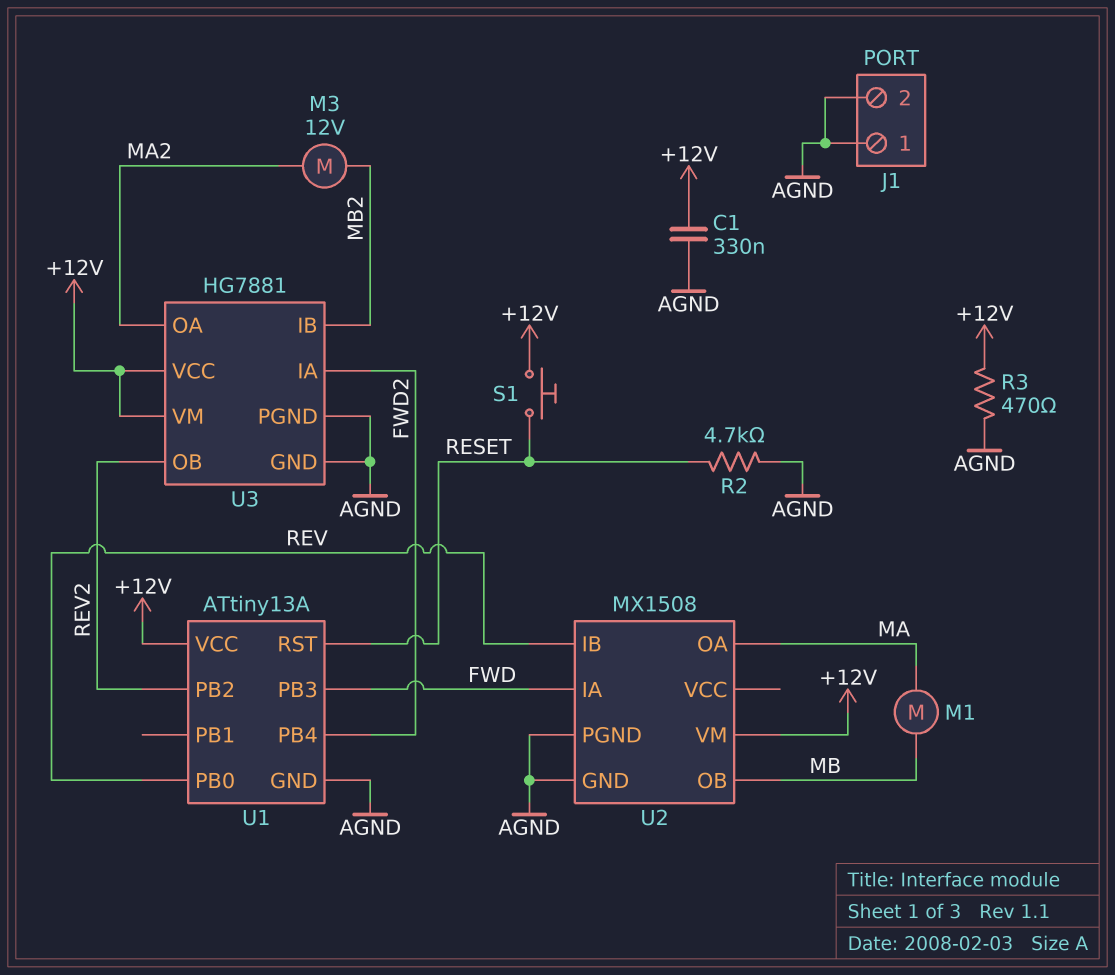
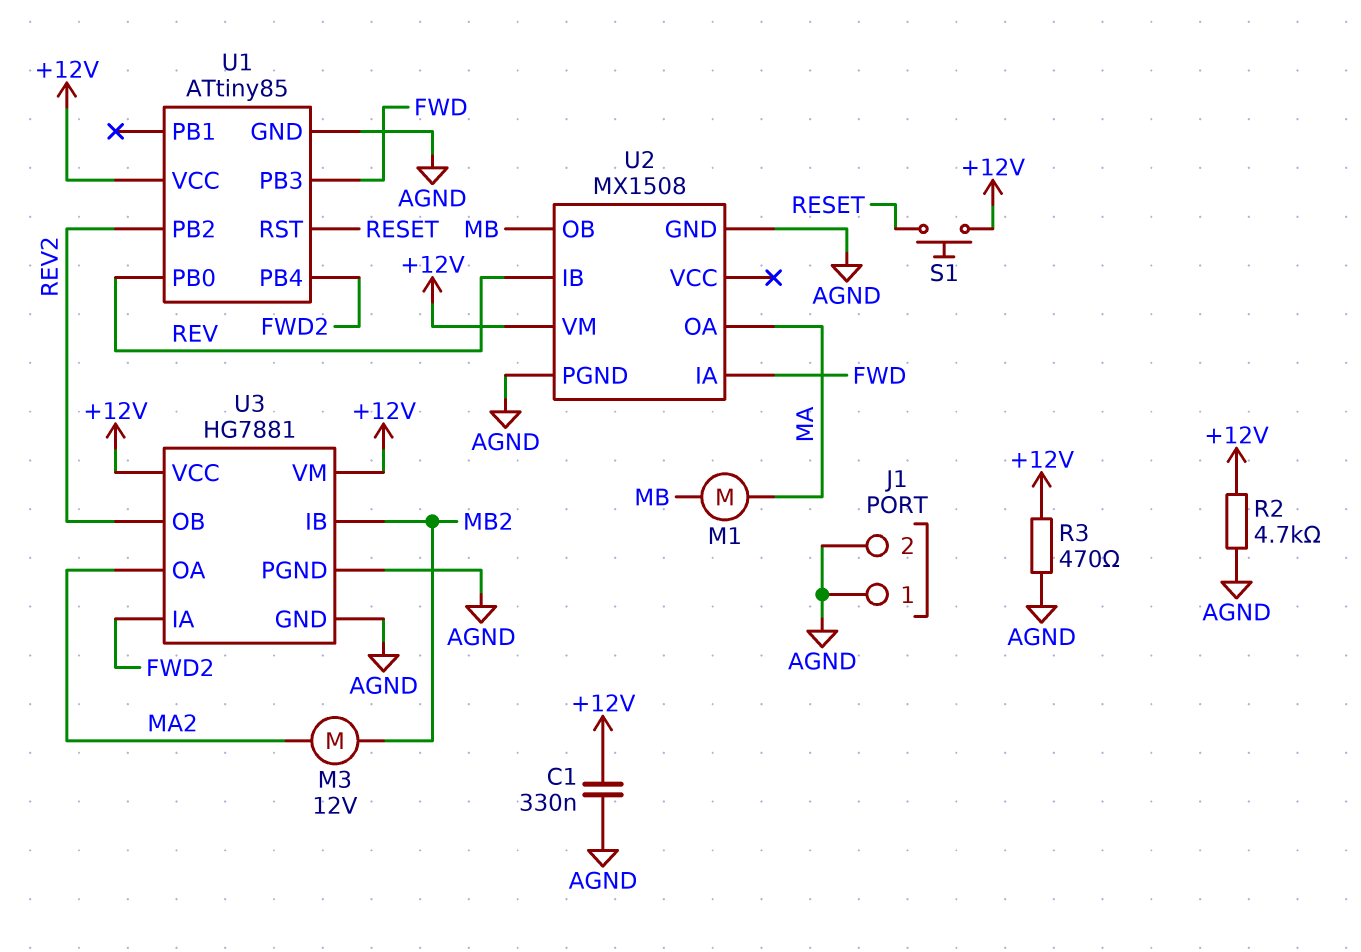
R2: 4.7k (AGND, RESET) -> 4.7k (+12V, AGND)
U1: ATtiny13A -> ATtiny85

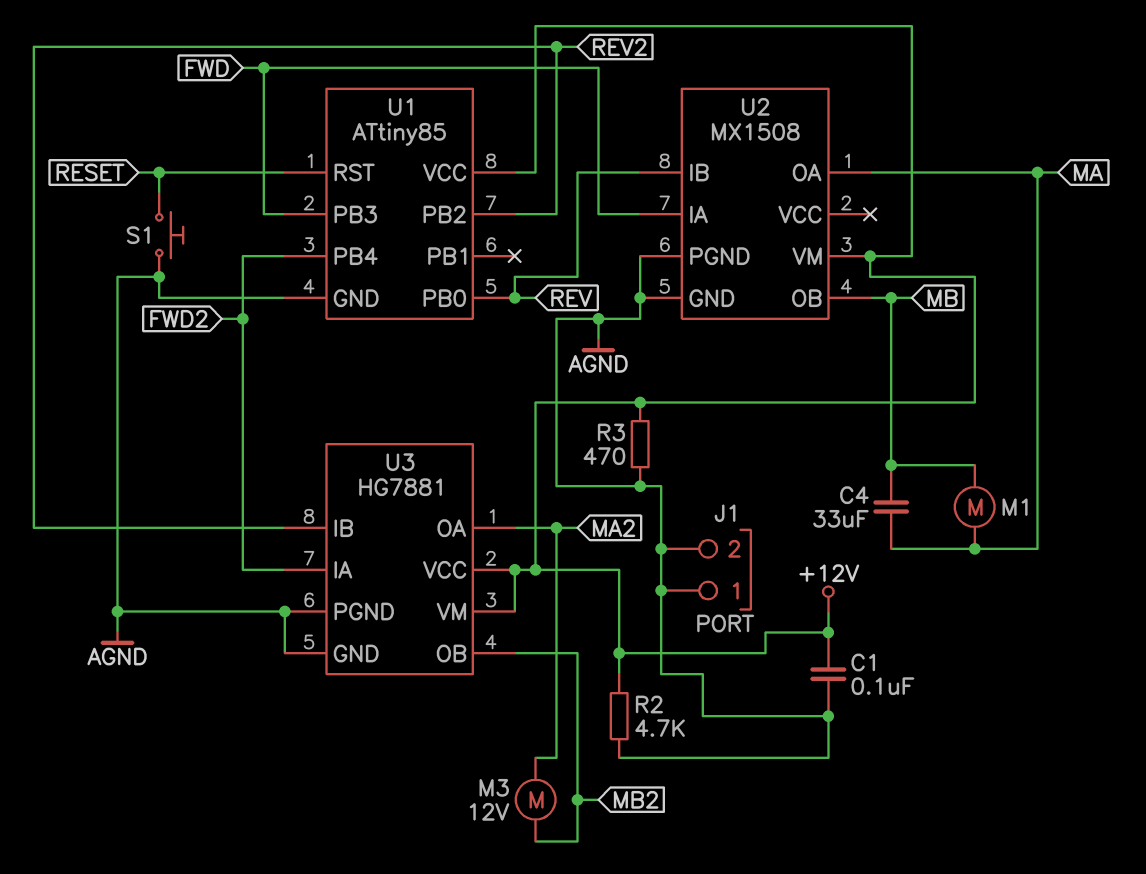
C1: 330nF (+12V, AGND) -> 100nF (+12V, AGND)
C4: none -> 33uF (MA, MB)
S1: button (+12V, RESET) -> button (AGND, RESET)
U3 pin IB: MB2 -> REV2
U3 pin OB: REV2 -> MB2

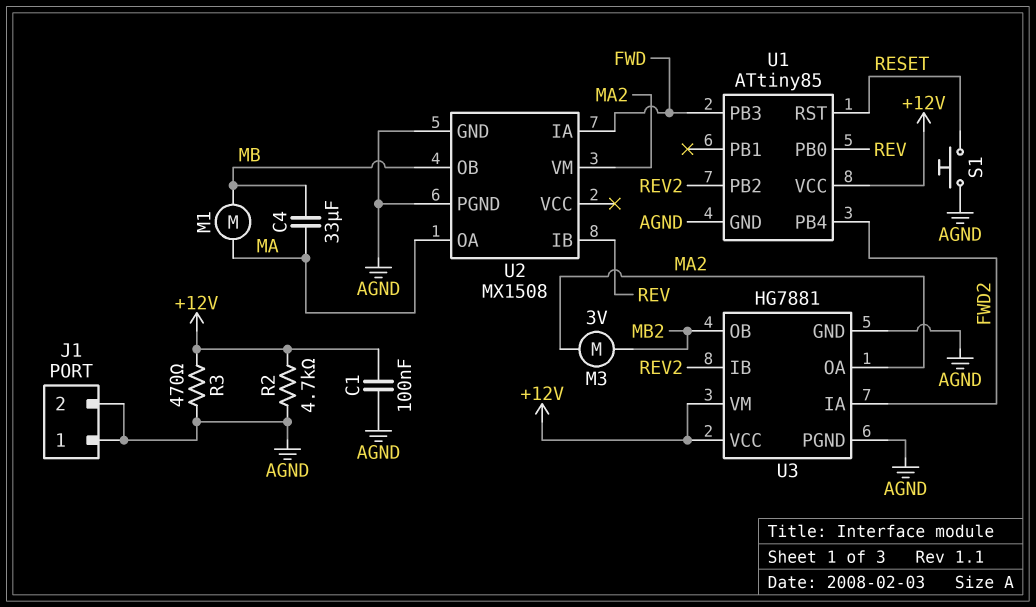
M3: motor 12V (MA2, MB2) -> motor 3V (MA2, MB2)
U2 pin VM: +12V -> MA2

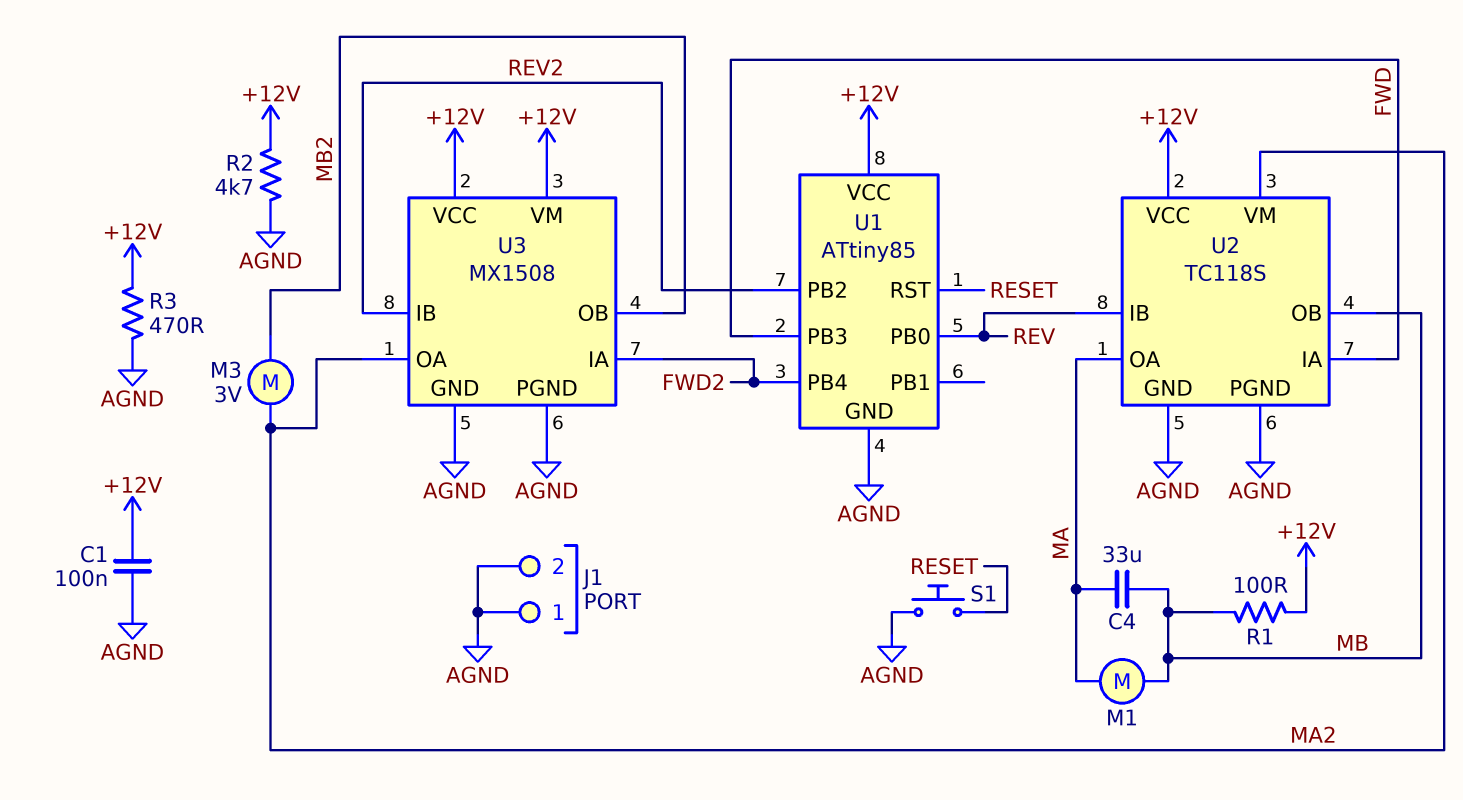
R1: none -> 100 (+12V, MB)
U2: MX1508 -> TC118S
U2 pin VCC: none -> +12V
U3: HG7881 -> MX1508

